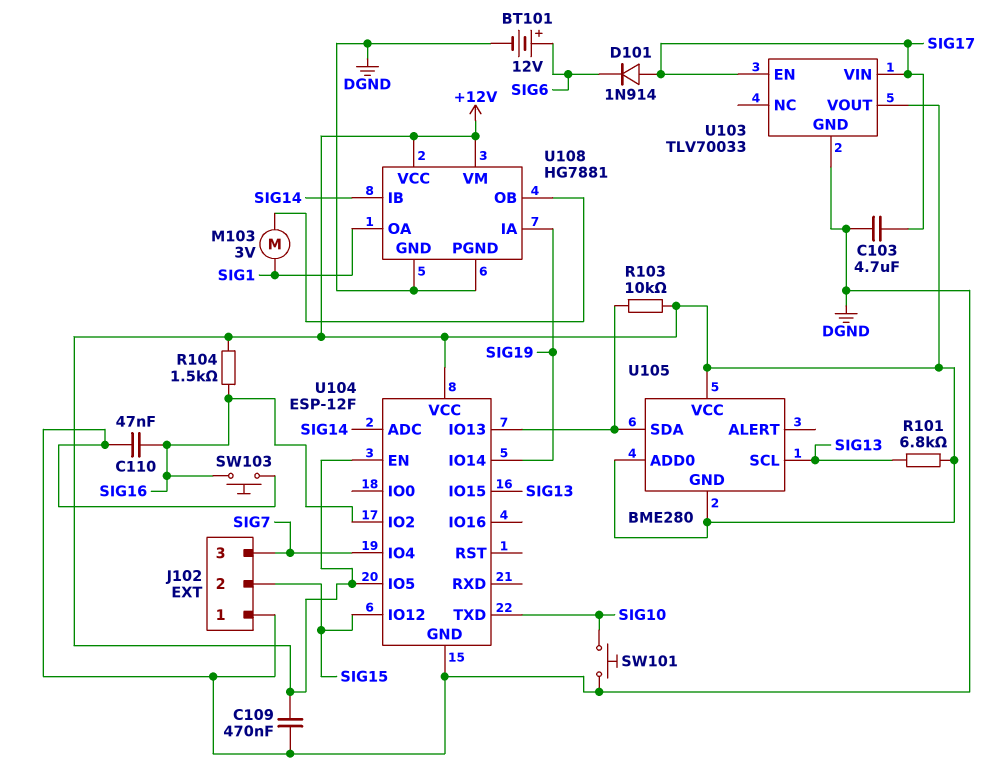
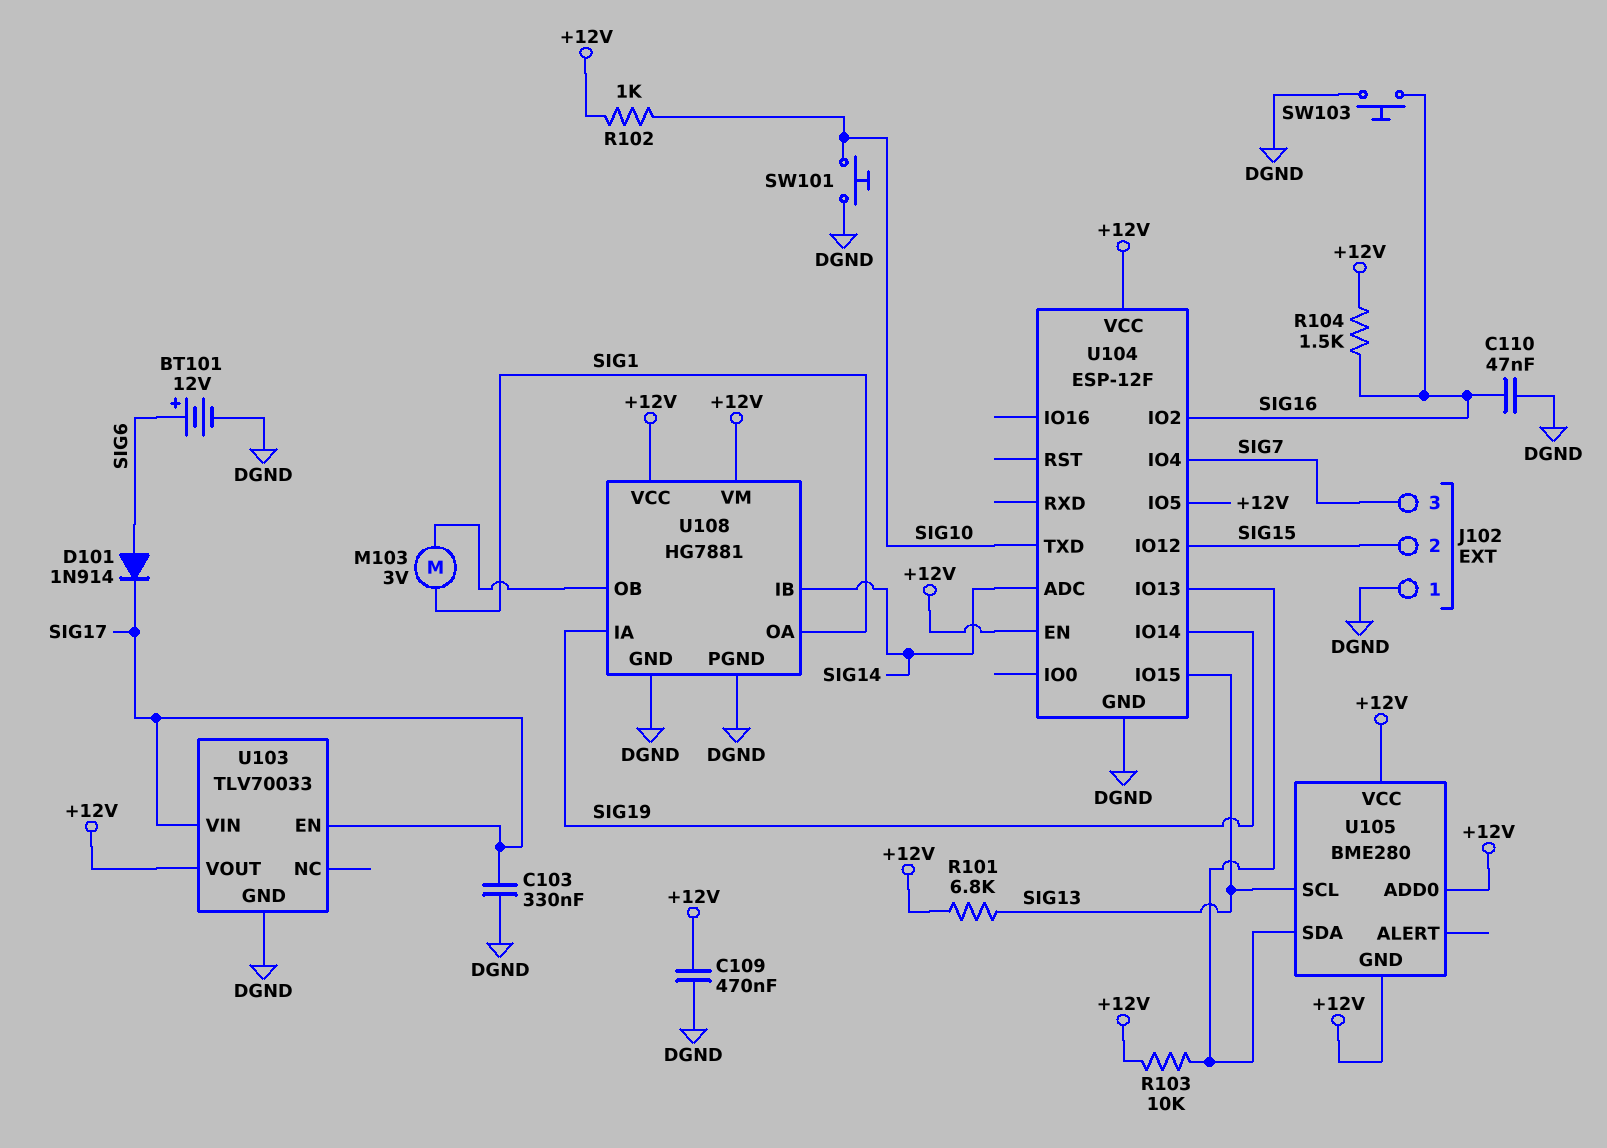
C103: 4.7uF (DGND, SIG17) -> 330nF (DGND, SIG17)
D101: diode 1N914 (A SIG17, K SIG6) -> diode 1N914 (A SIG6, K SIG17)
R102: none -> 1k (+12V, SIG10)

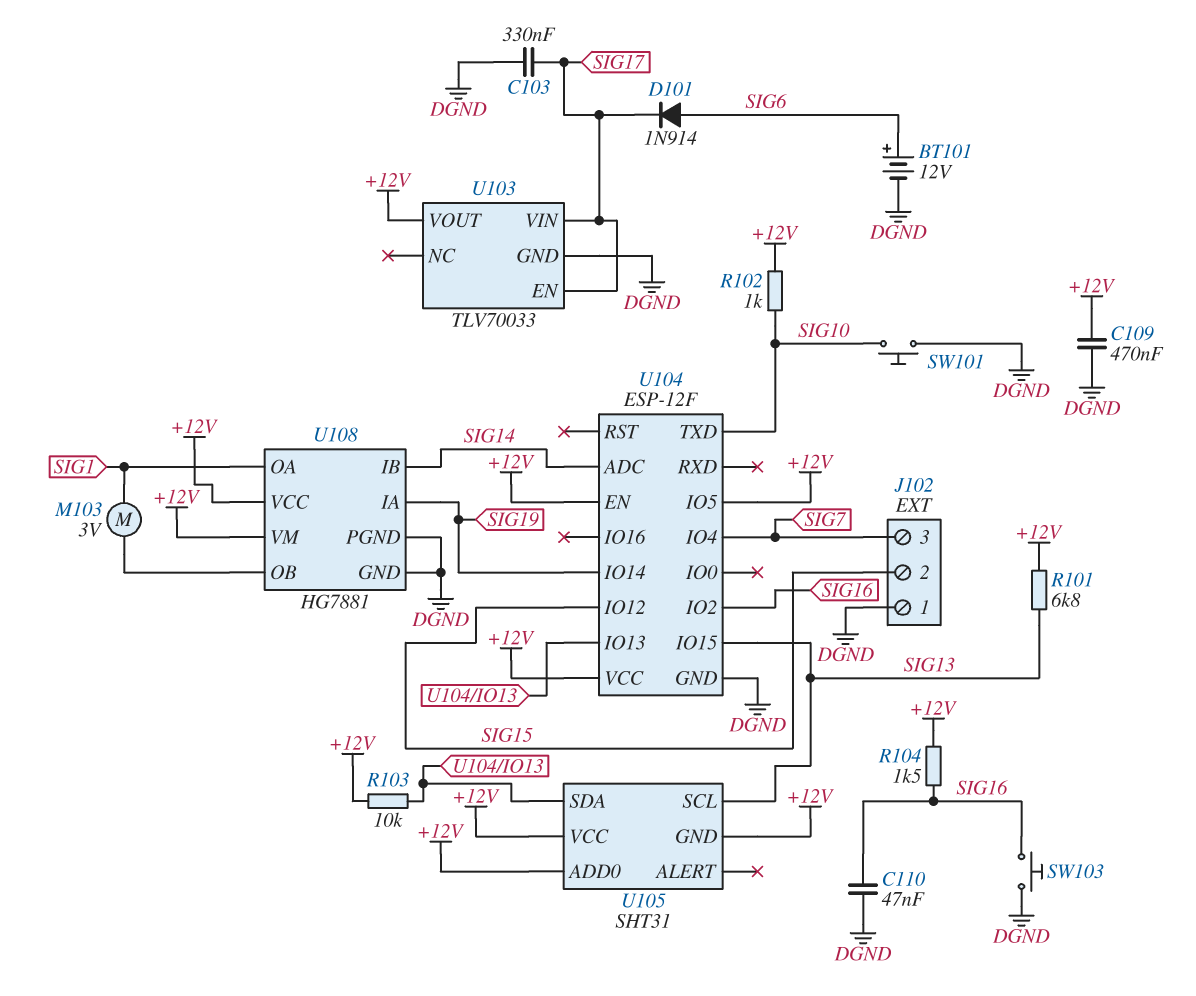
U105: BME280 -> SHT31

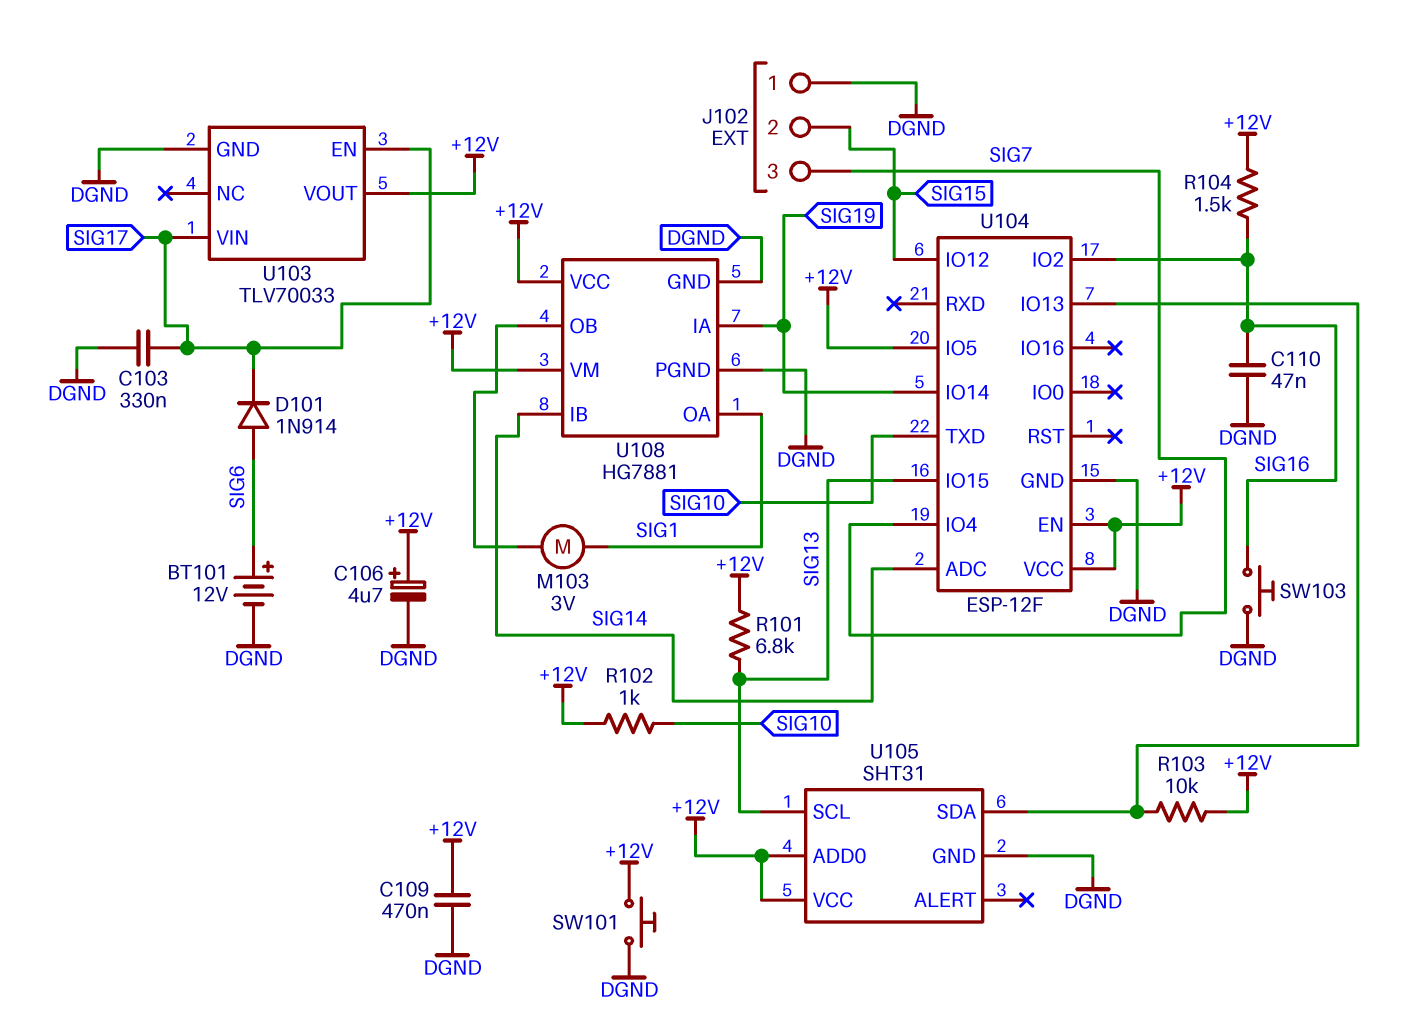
C106: none -> 4.7uF (plus +12V, minus DGND)
SW101: button (DGND, SIG10) -> button (+12V, DGND)
U105 pin GND: +12V -> DGND

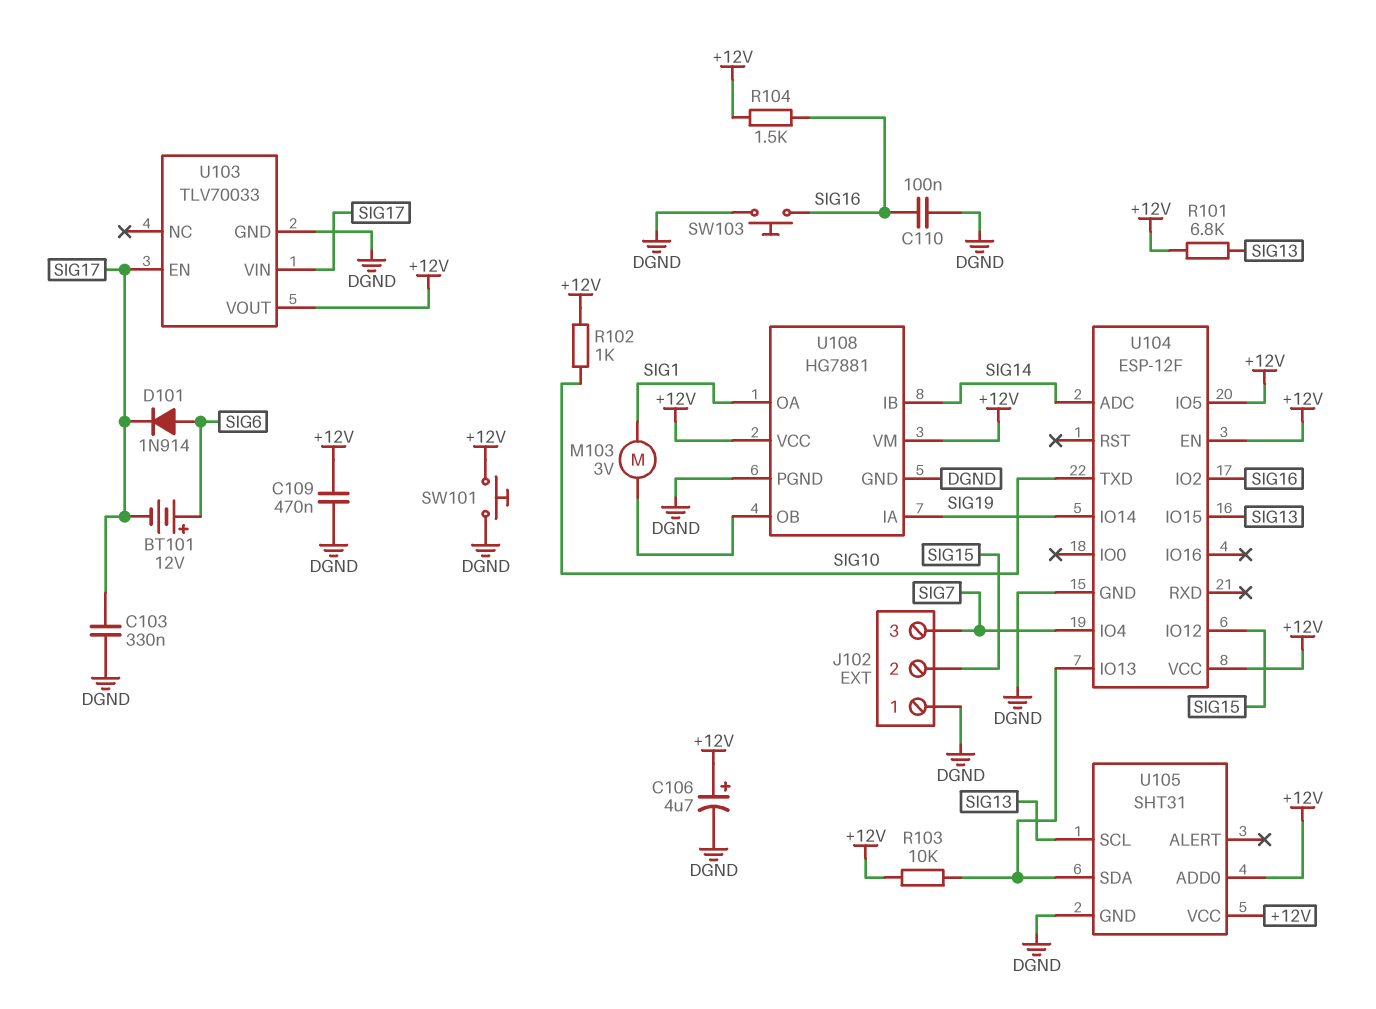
BT101: 12V (plus SIG6, minus DGND) -> 12V (plus SIG6, minus SIG17)
C110: 47nF (DGND, SIG16) -> 100nF (DGND, SIG16)

